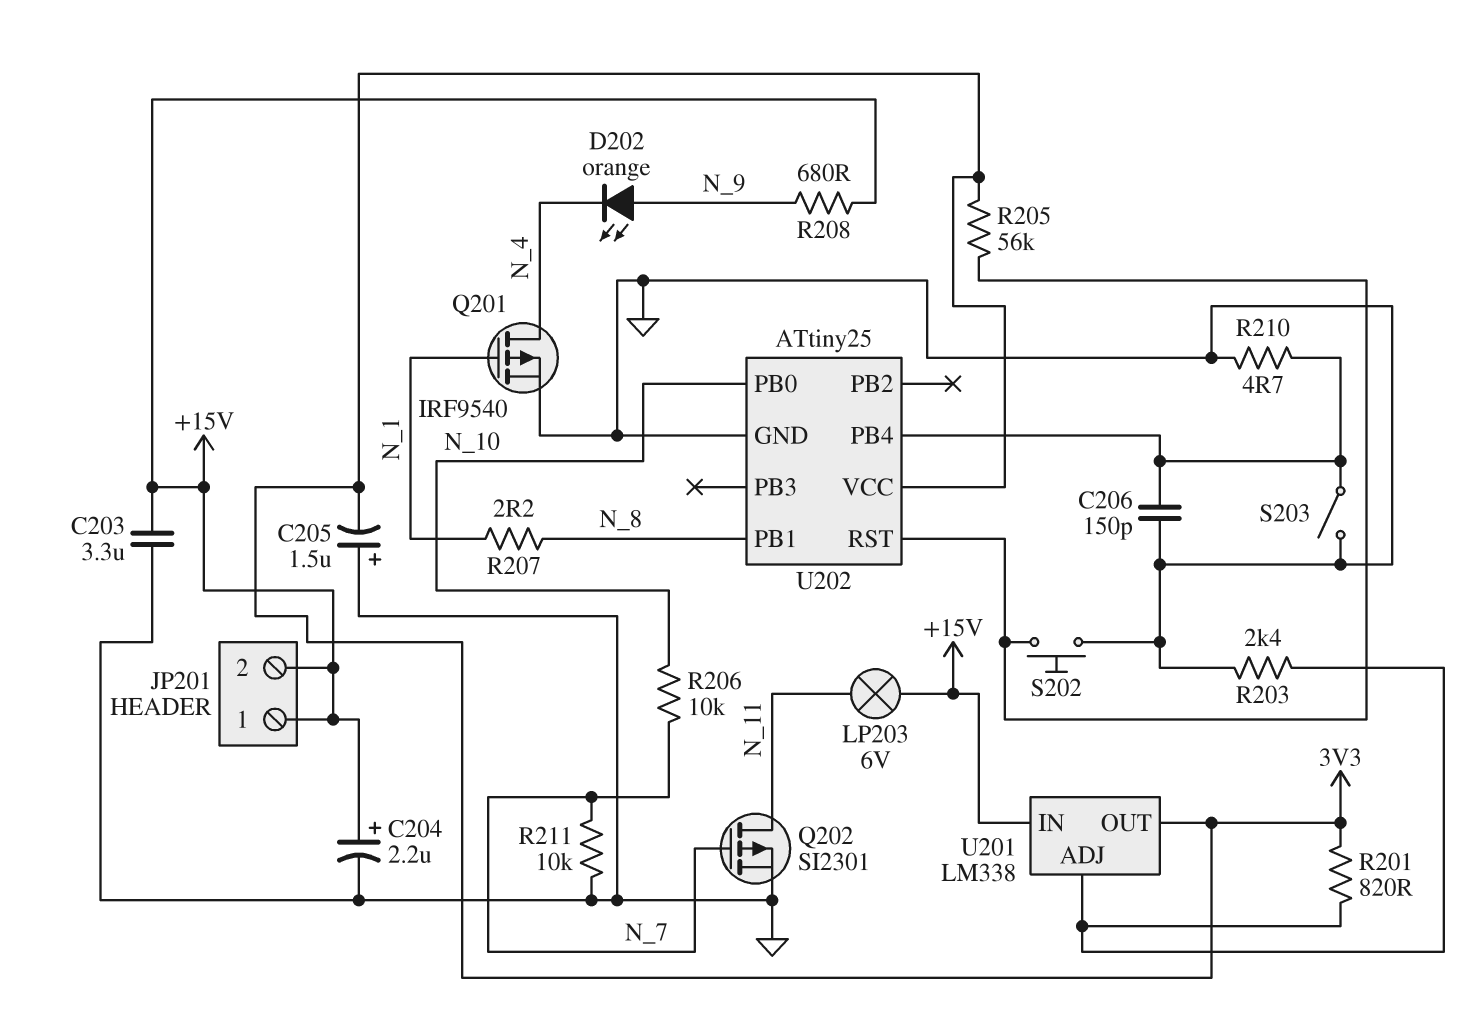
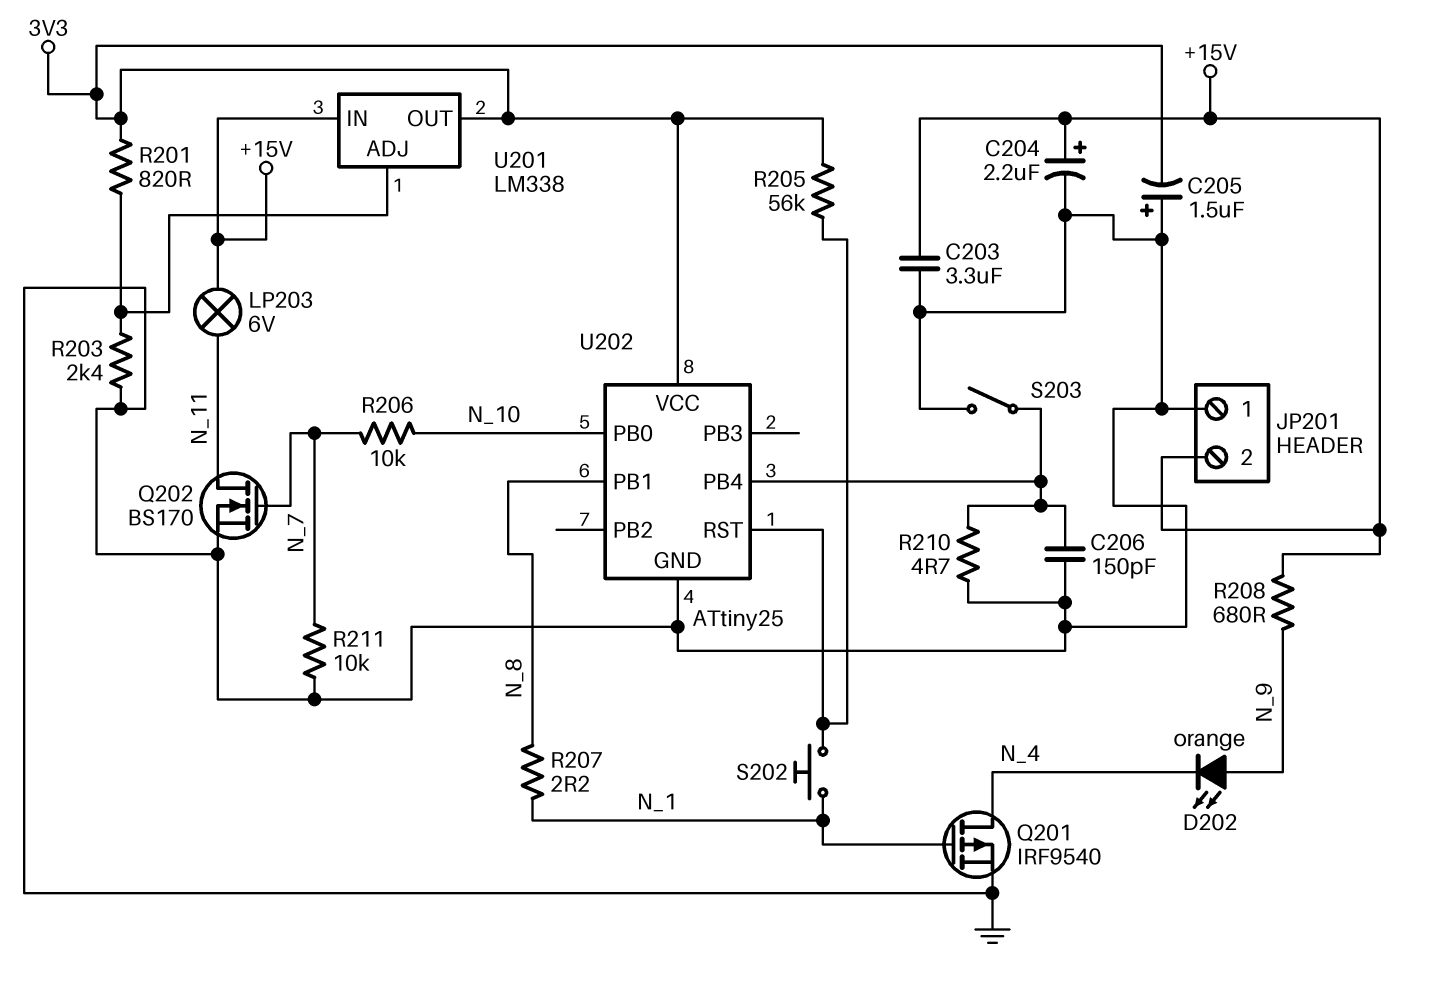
JP201 pin 1: +15V -> GND
Q202: PMOS SI2301 (G N_7, D N_11, S GND) -> NMOS BS170 (G N_7, D N_11, S GND)
S202: button (GND, U202/RST) -> button (N_1, U202/RST)

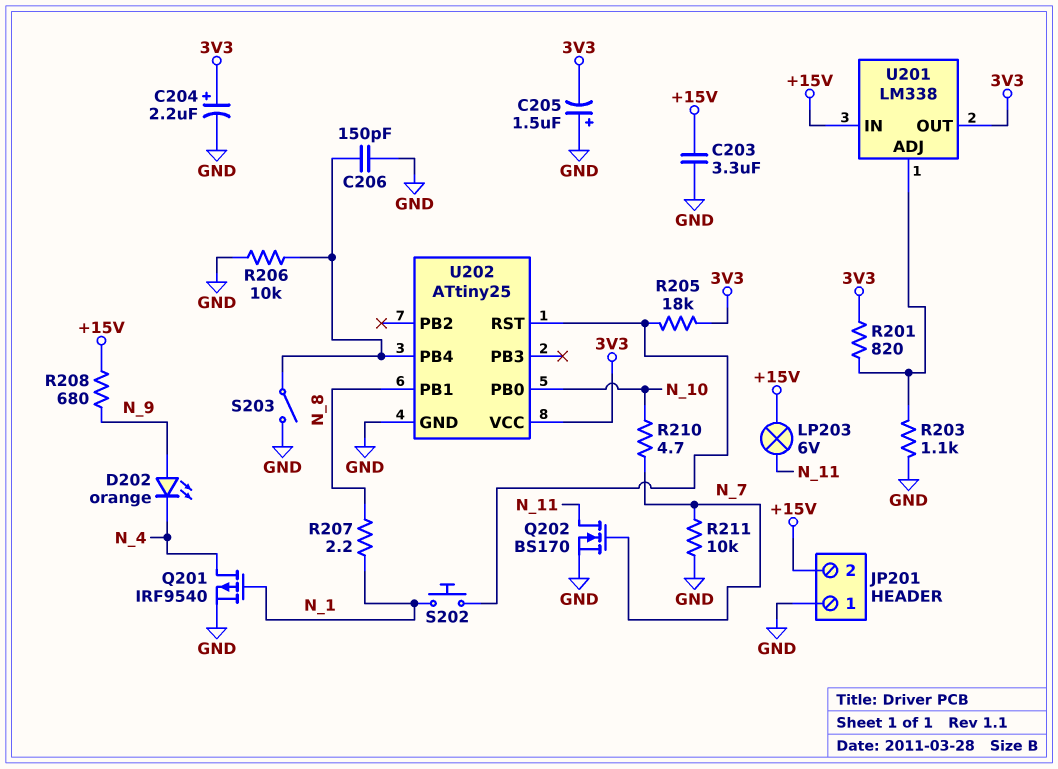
C204: 2.2uF (plus +15V, minus GND) -> 2.2uF (plus 3V3, minus GND)
R203: 2.4k (GND, U201/ADJ) -> 1.1k (GND, U201/ADJ)
R205: 56k (3V3, U202/RST) -> 18k (3V3, U202/RST)
R206: 10k (N_7, N_10) -> 10k (GND, U202/PB4)
R210: 4.7 (GND, U202/PB4) -> 4.7 (N_7, N_10)

